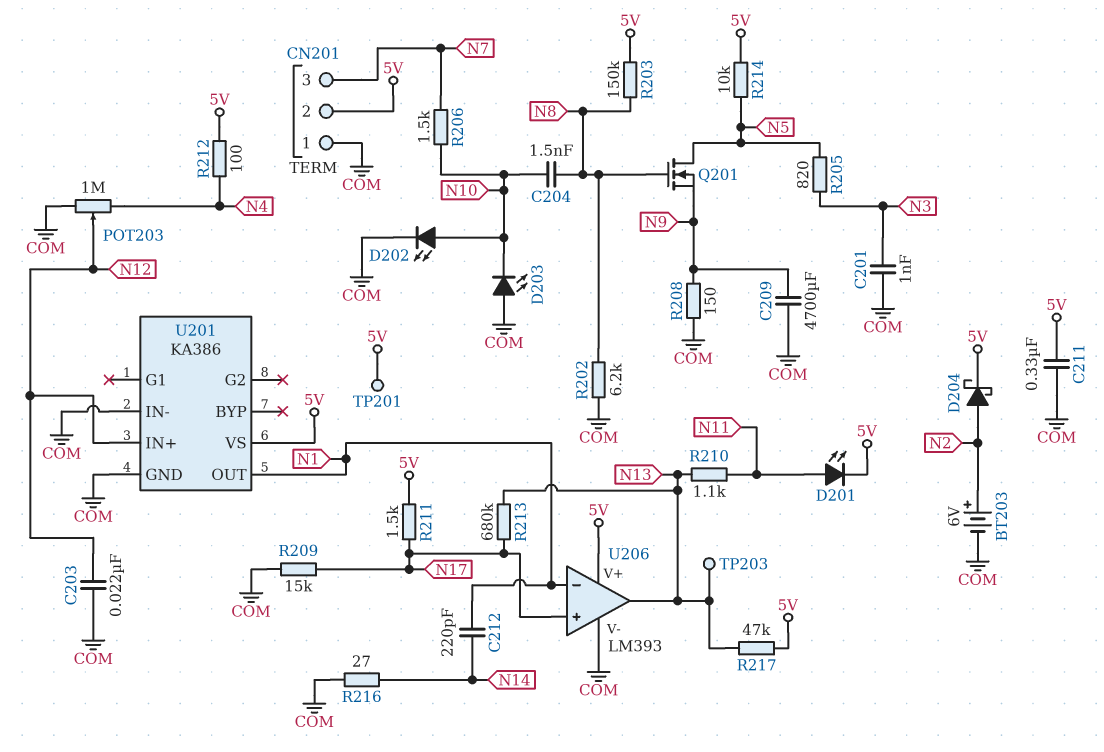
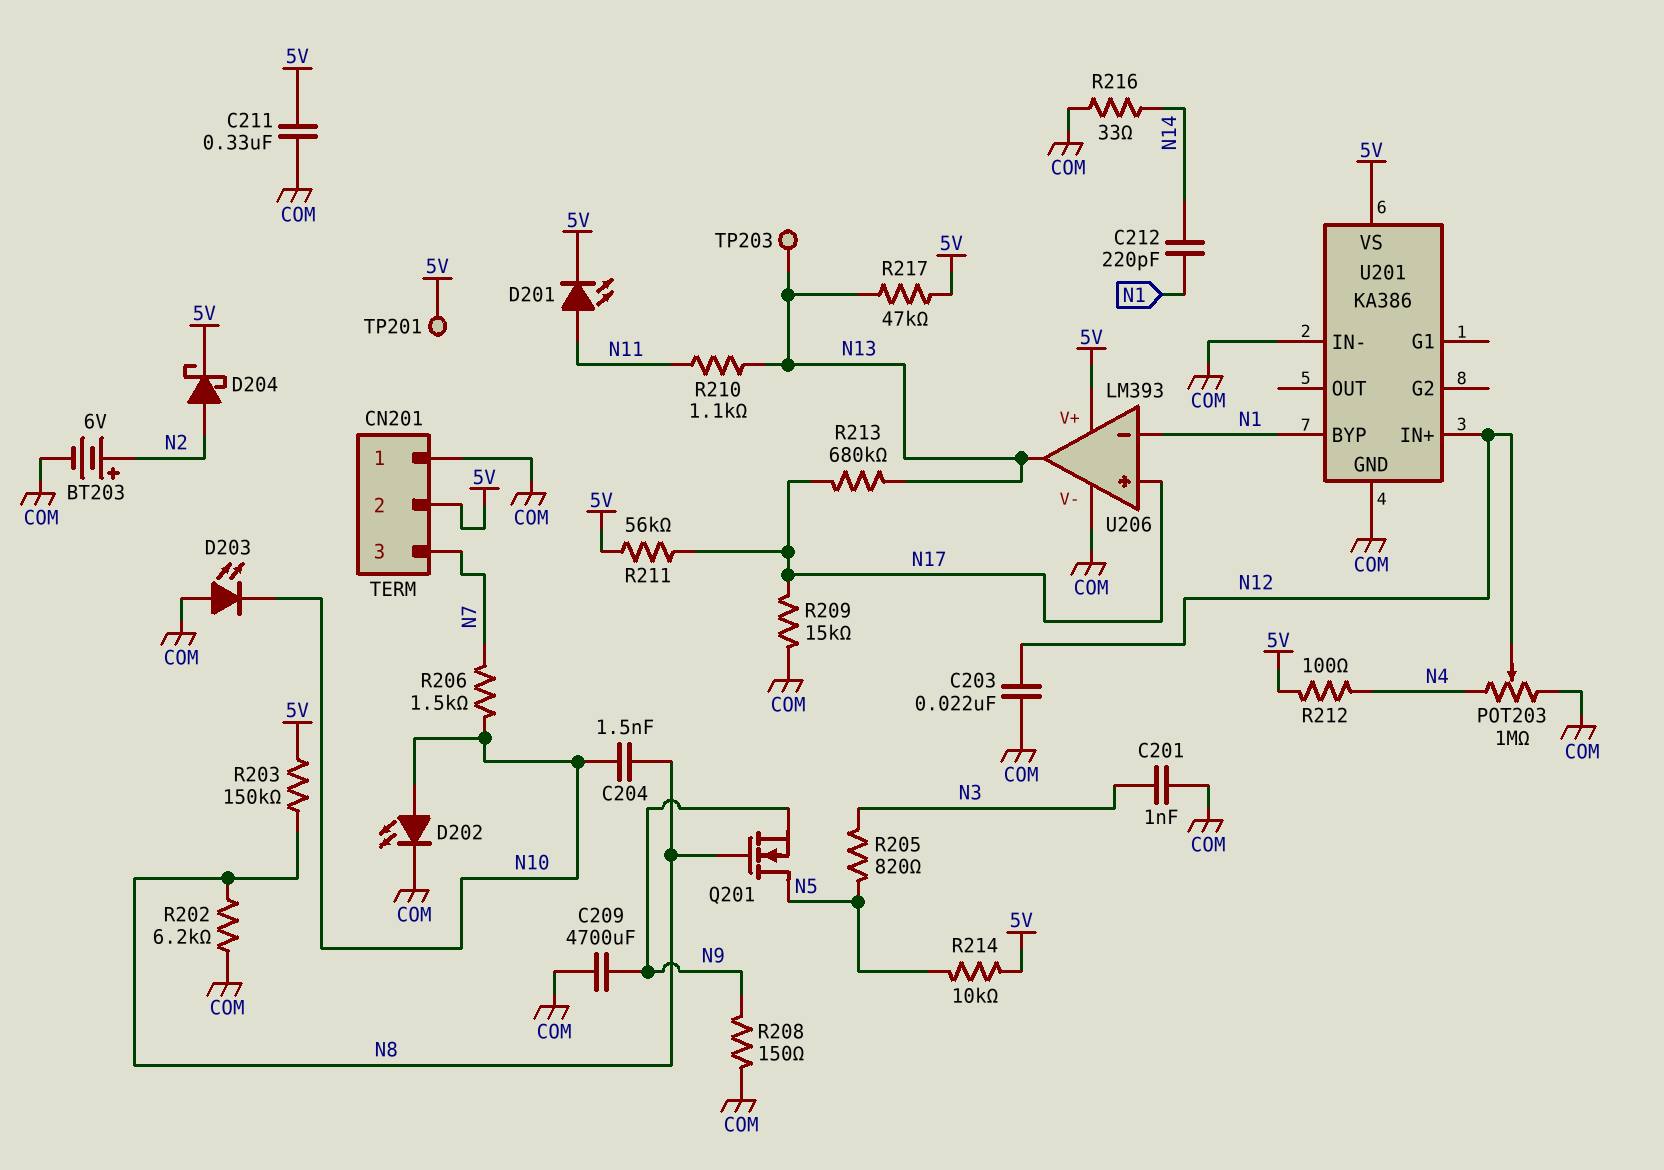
R211: 1.5k (5V, N17) -> 56k (5V, N17)
R216: 27 (COM, N14) -> 33 (COM, N14)
U201 pin BYP: none -> N1
U201 pin OUT: N1 -> none

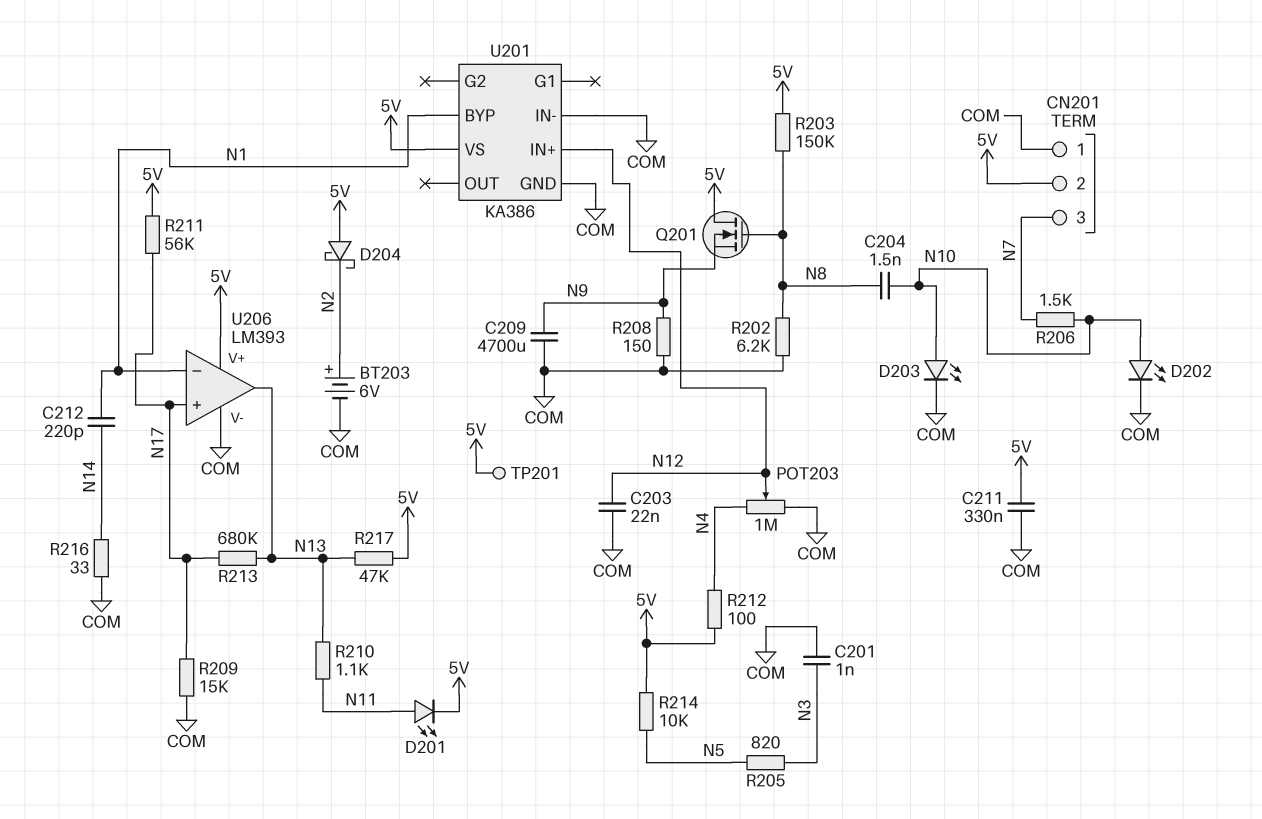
D203: LED (A COM, K N10) -> LED (A N10, K COM)
D204: schottky (A N2, K 5V) -> schottky (A 5V, K N2)
Q201: NMOS (G N8, D N5, S N9) -> NMOS (G N8, D 5V, S N9)
TP203: test point (N13) -> none

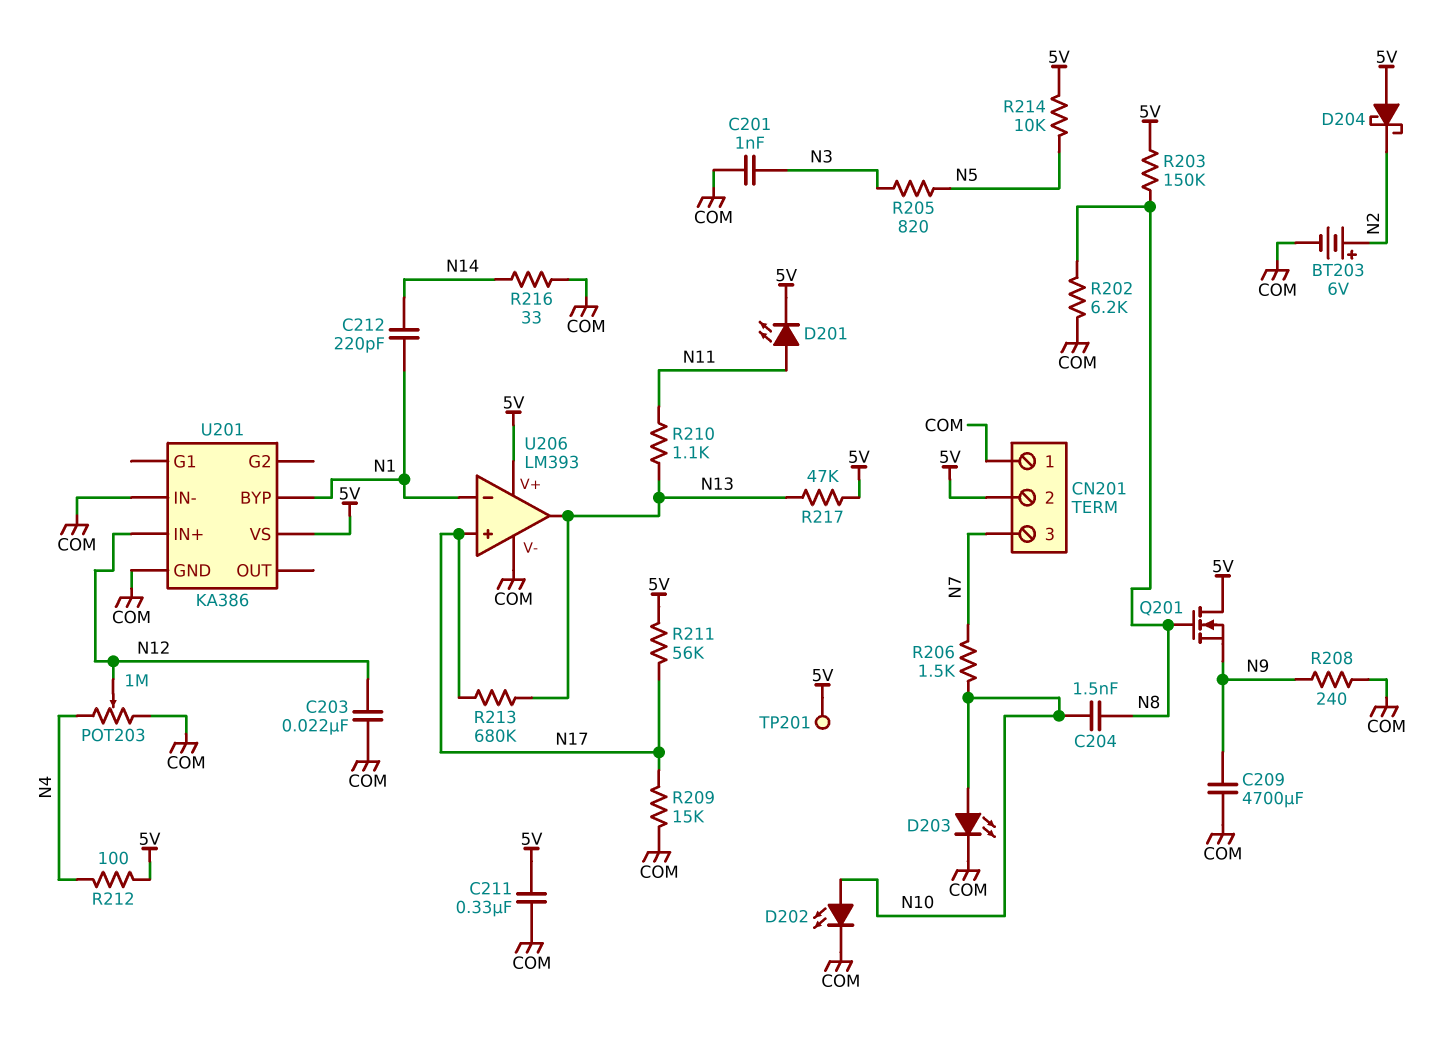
R208: 150 (COM, N9) -> 240 (COM, N9)

